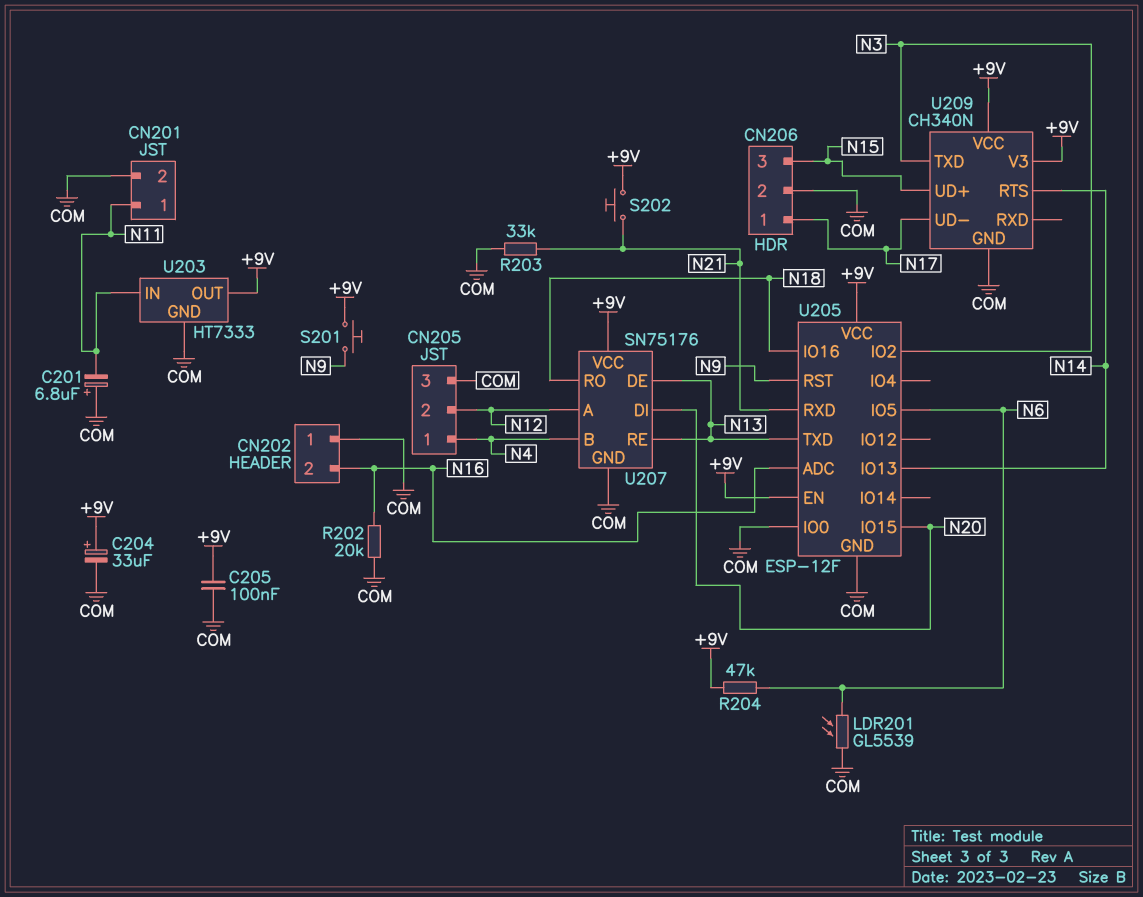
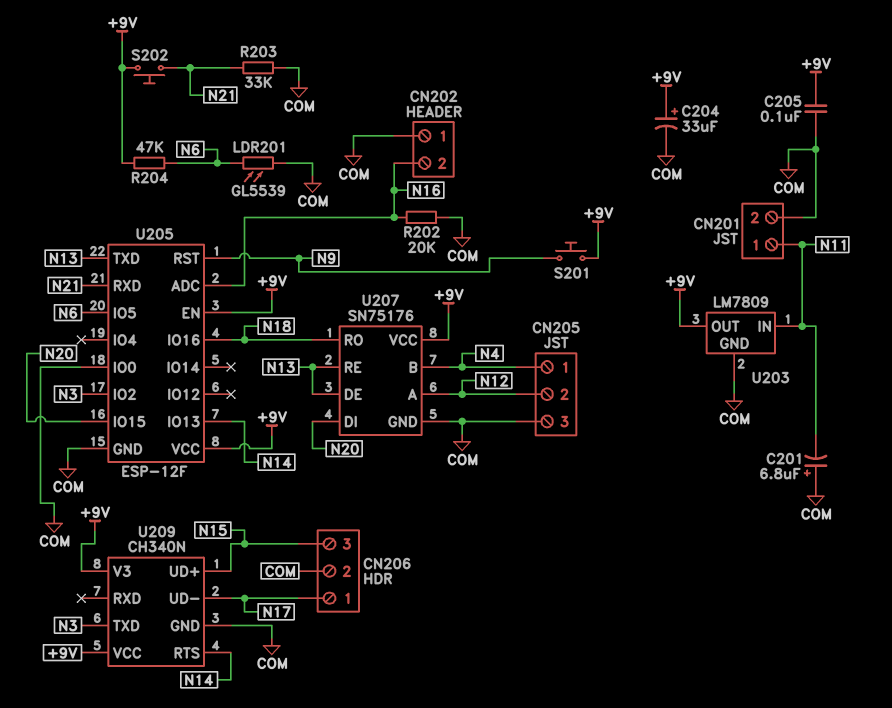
U203: HT7333 -> LM7809

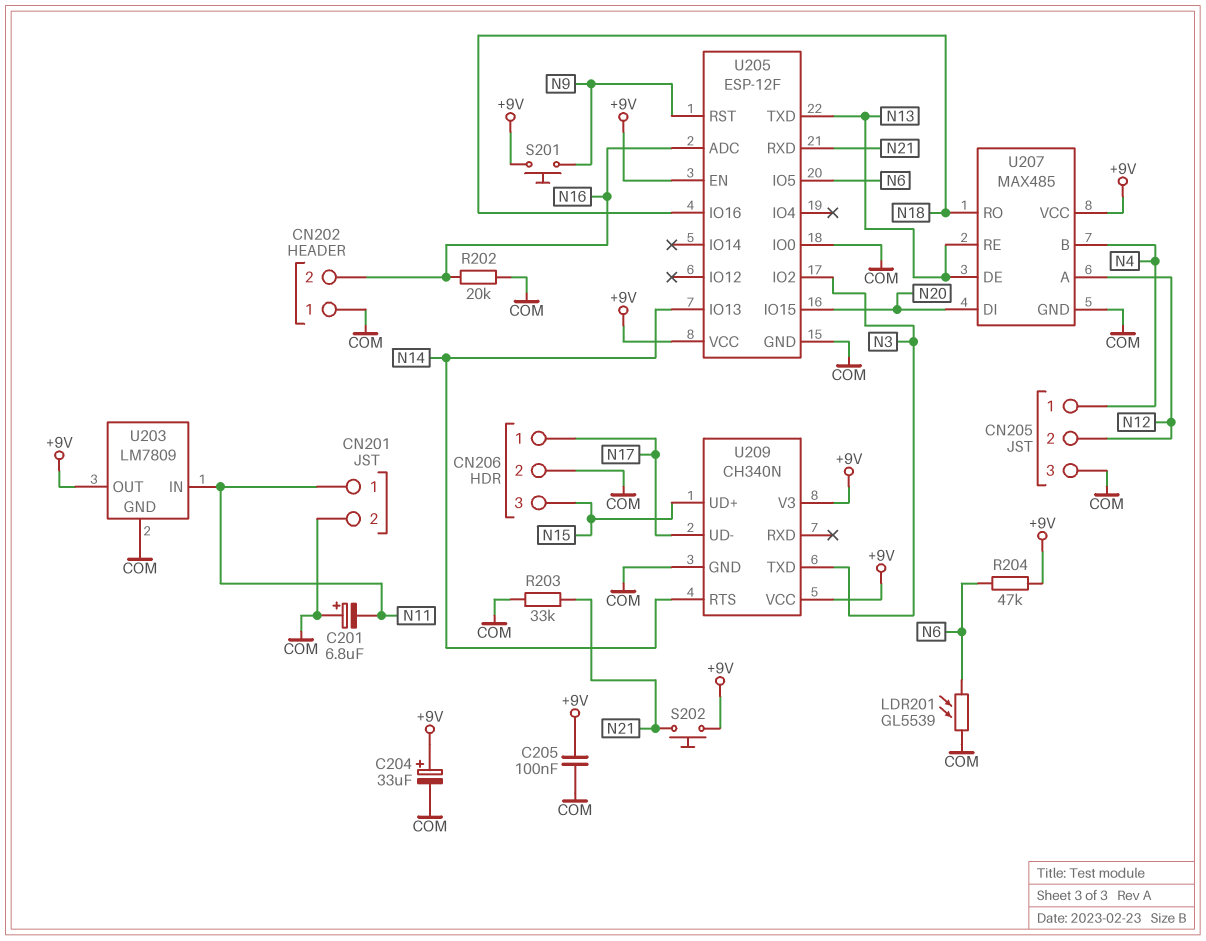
U207: SN75176 -> MAX485

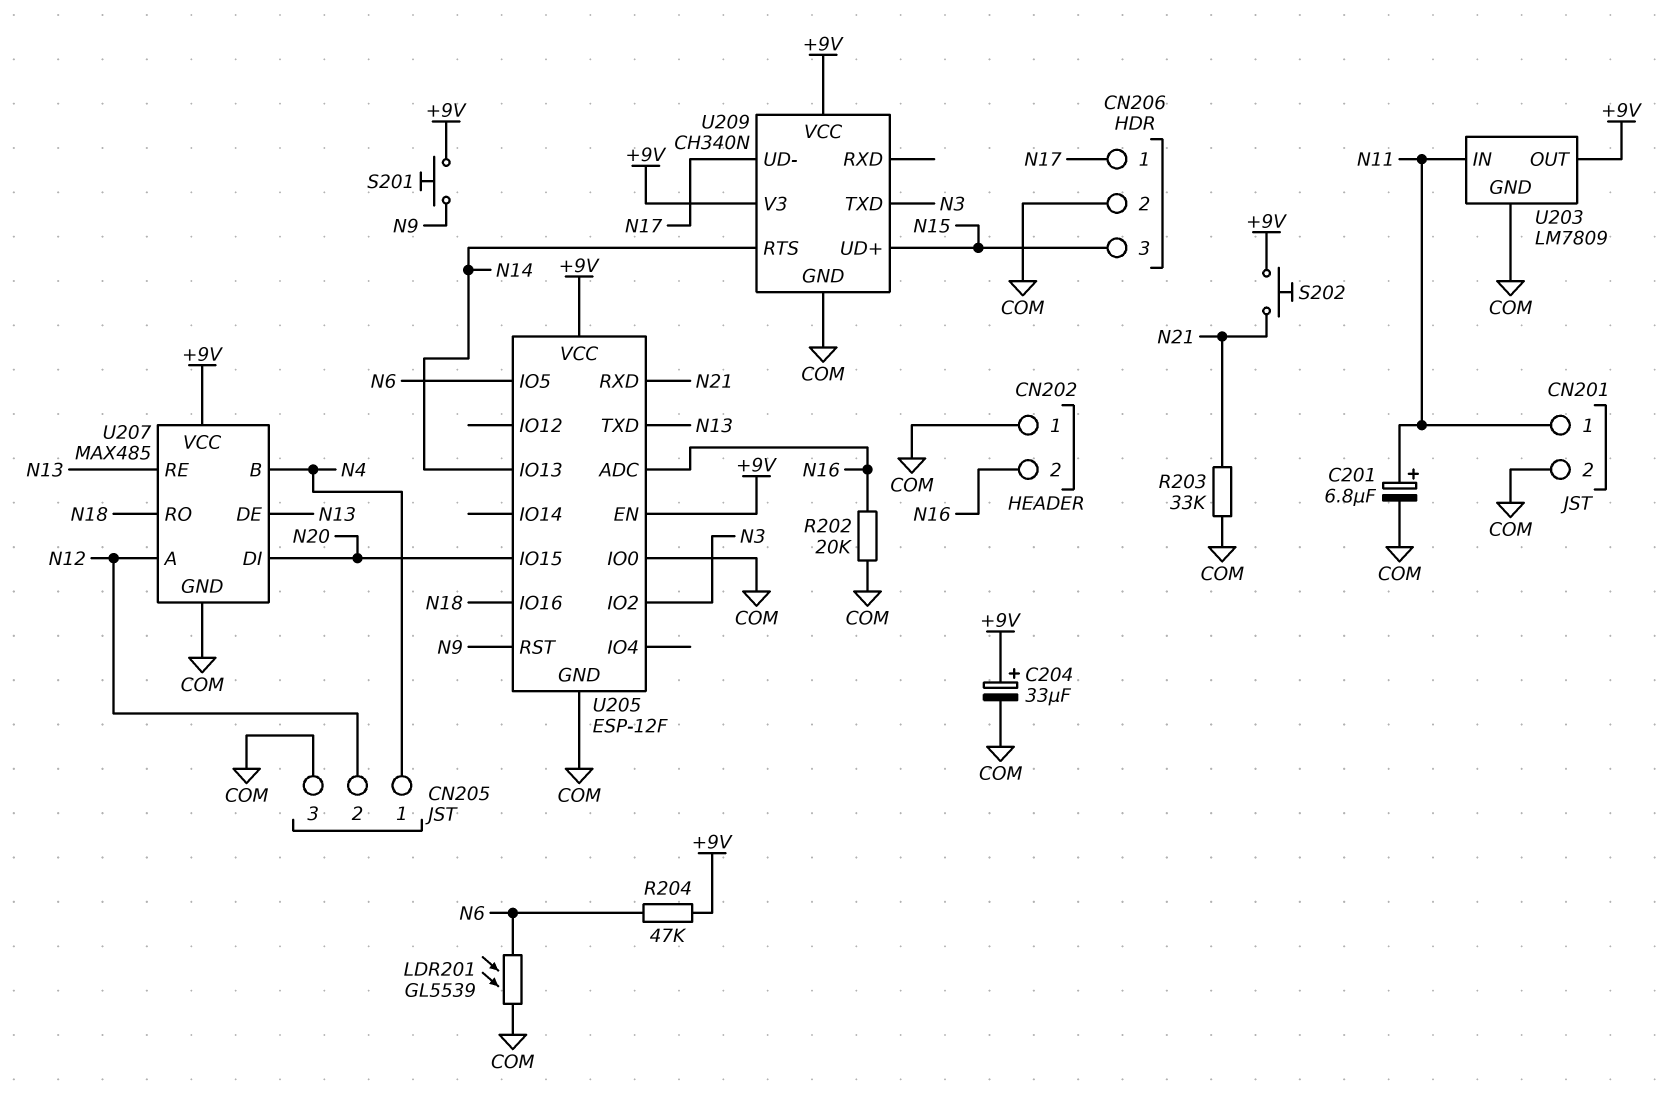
C201: 6.8uF (plus COM, minus N11) -> 6.8uF (plus N11, minus COM)
C205: 100nF (+9V, COM) -> none

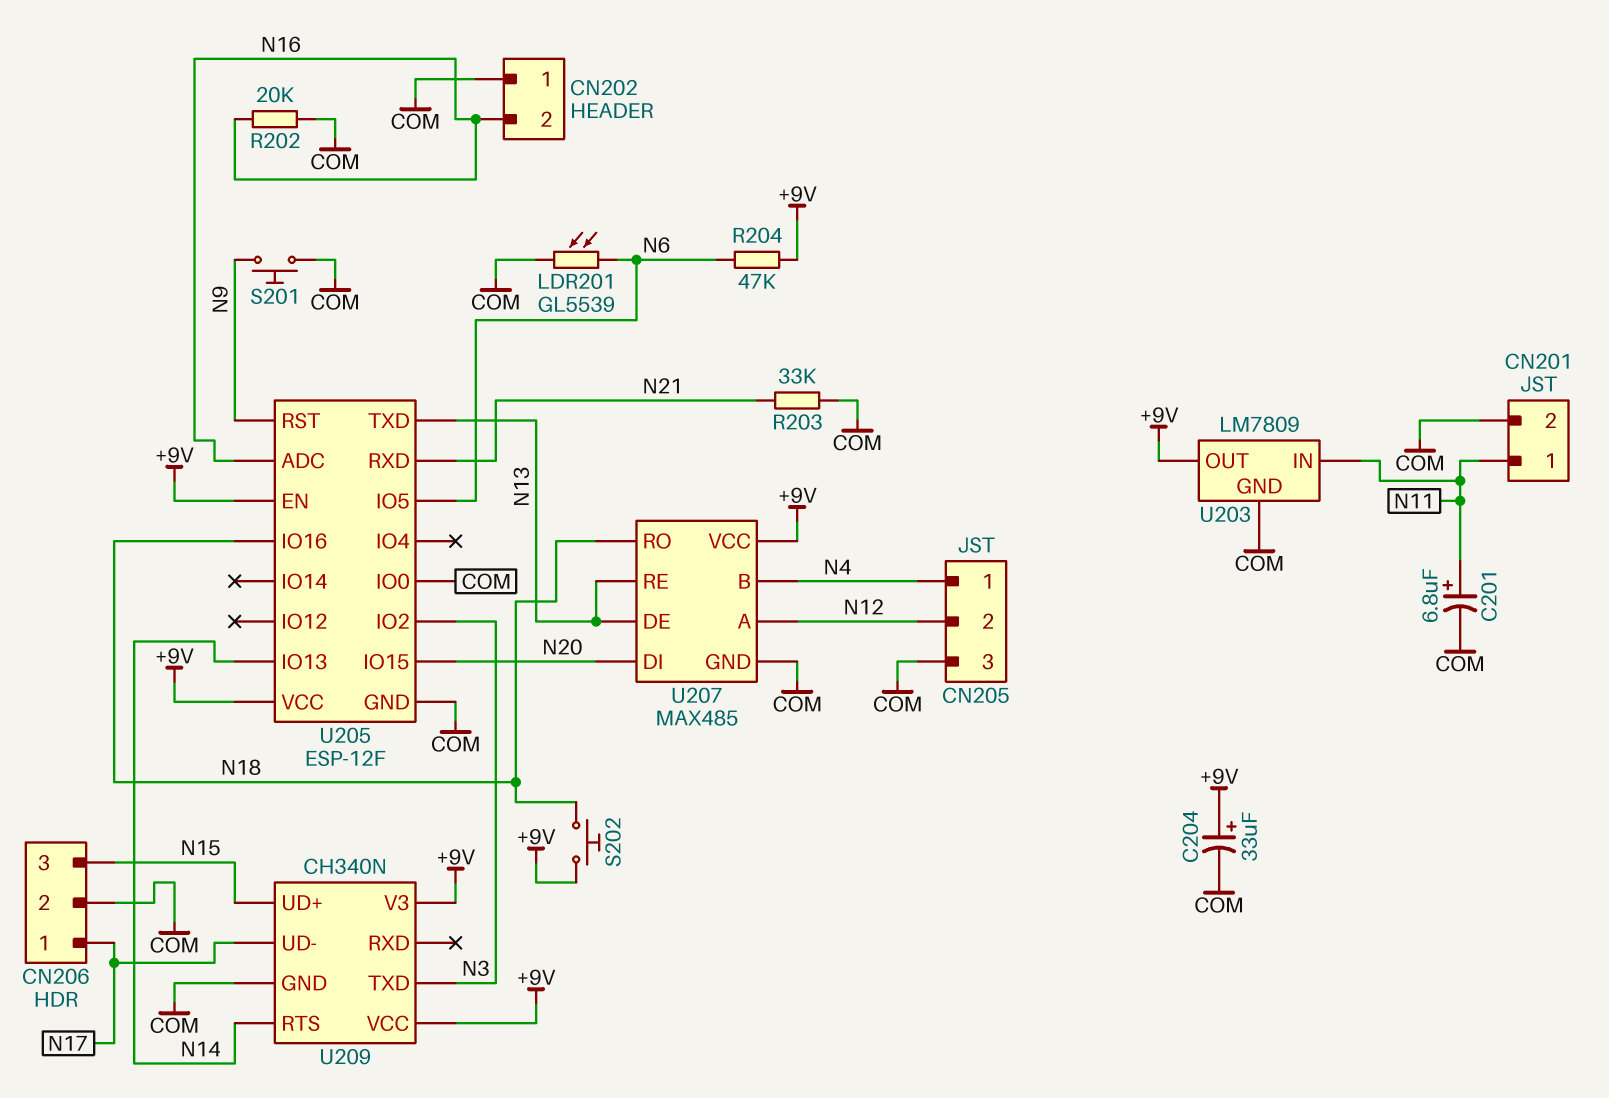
S201: button (+9V, N9) -> button (COM, N9)
S202: button (+9V, N21) -> button (+9V, N18)

